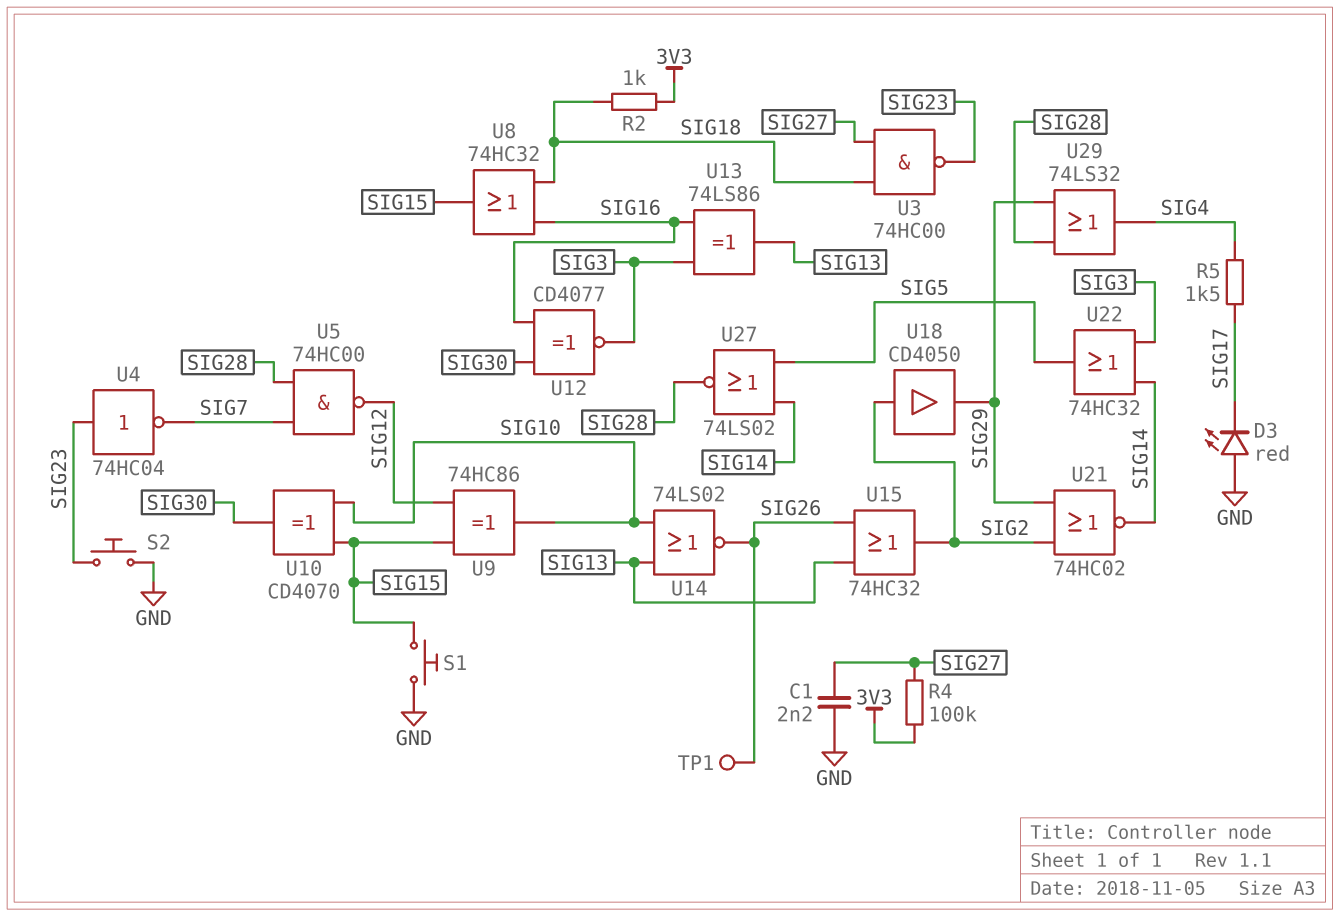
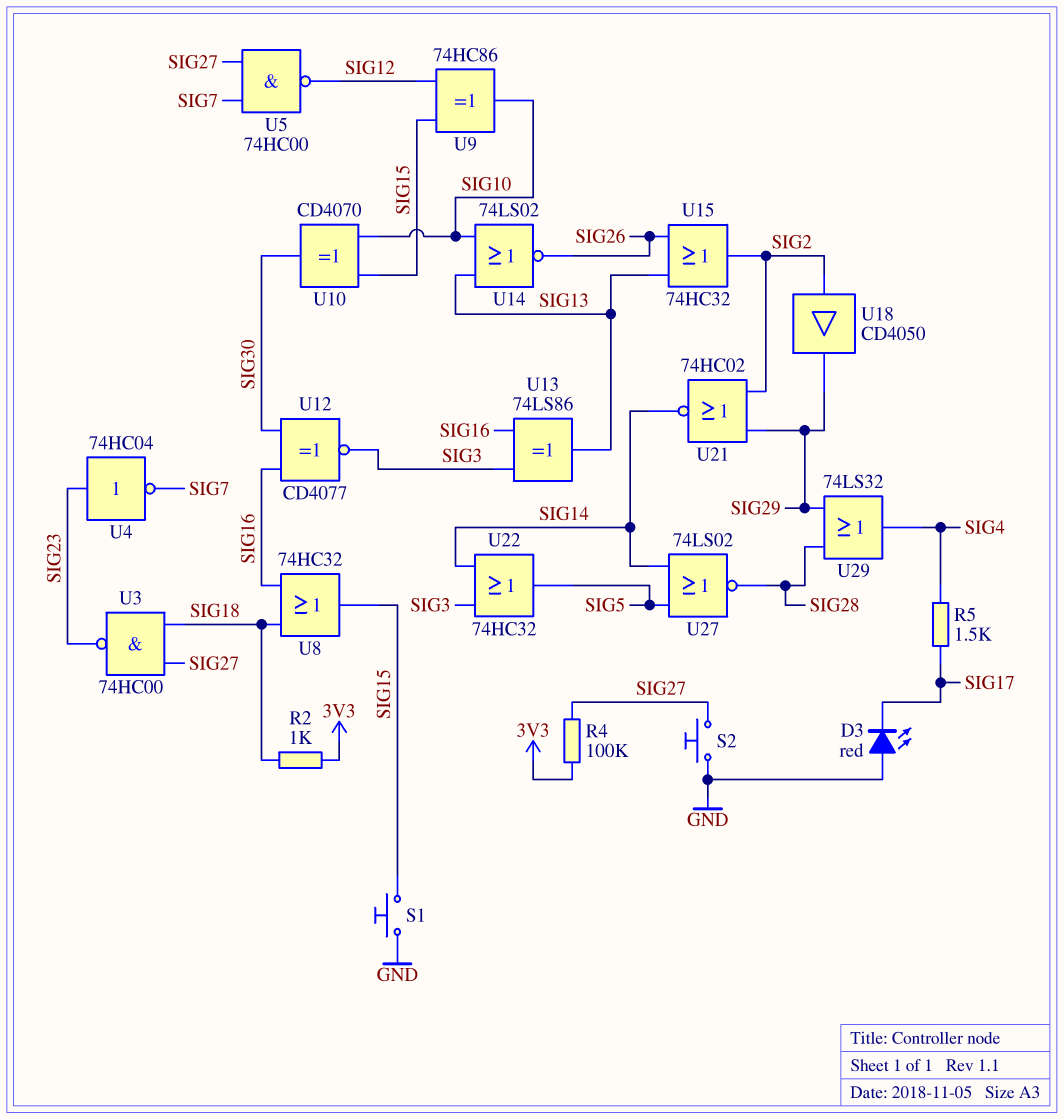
C1: 2.2nF (GND, SIG27) -> none
S2: button (GND, SIG23) -> button (GND, SIG27)
TP1: test point (SIG26) -> none
U5: NAND 74HC00 (in SIG7, in SIG28, out SIG12) -> NAND 74HC00 (in SIG7, in SIG27, out SIG12)

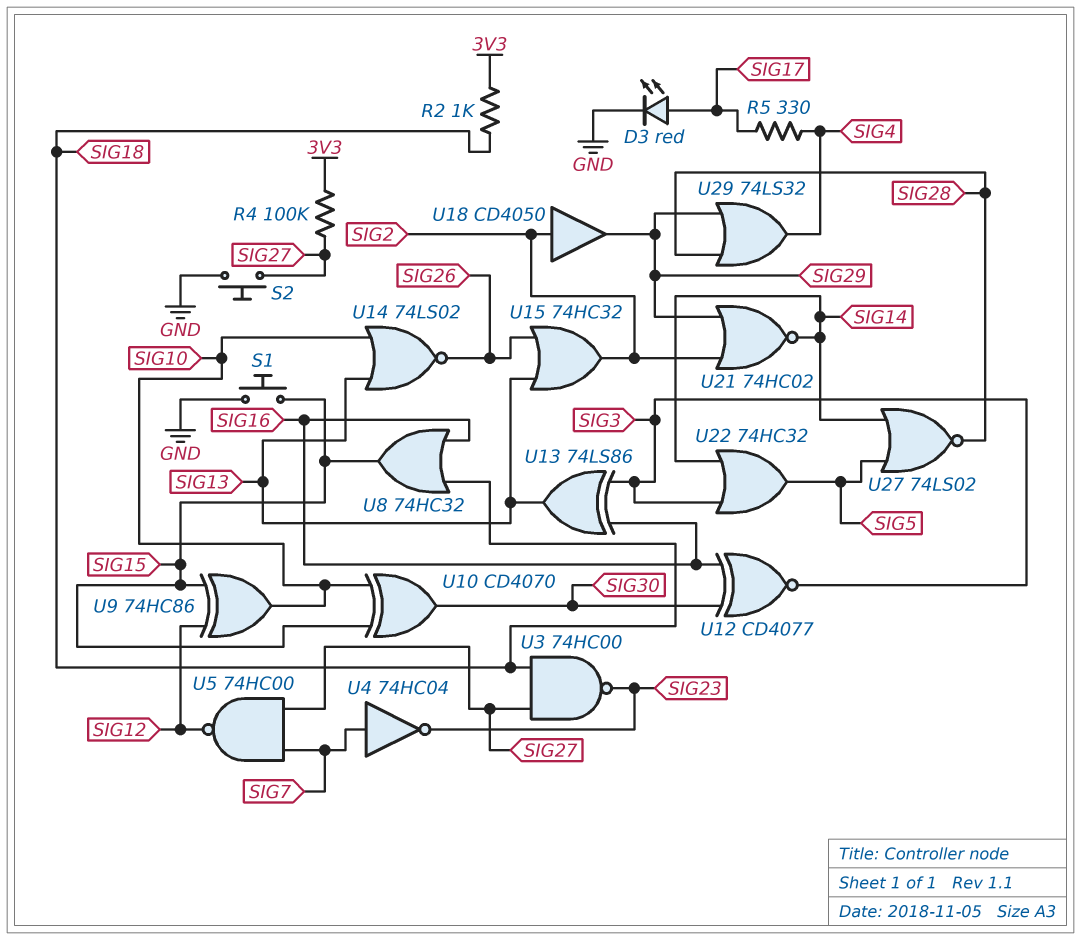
D3: LED red (A GND, K SIG17) -> LED red (A SIG17, K GND)
R5: 1.5k (SIG4, SIG17) -> 330 (SIG4, SIG17)
U4: NOT 74HC04 (in SIG23, out SIG7) -> NOT 74HC04 (in SIG7, out SIG23)

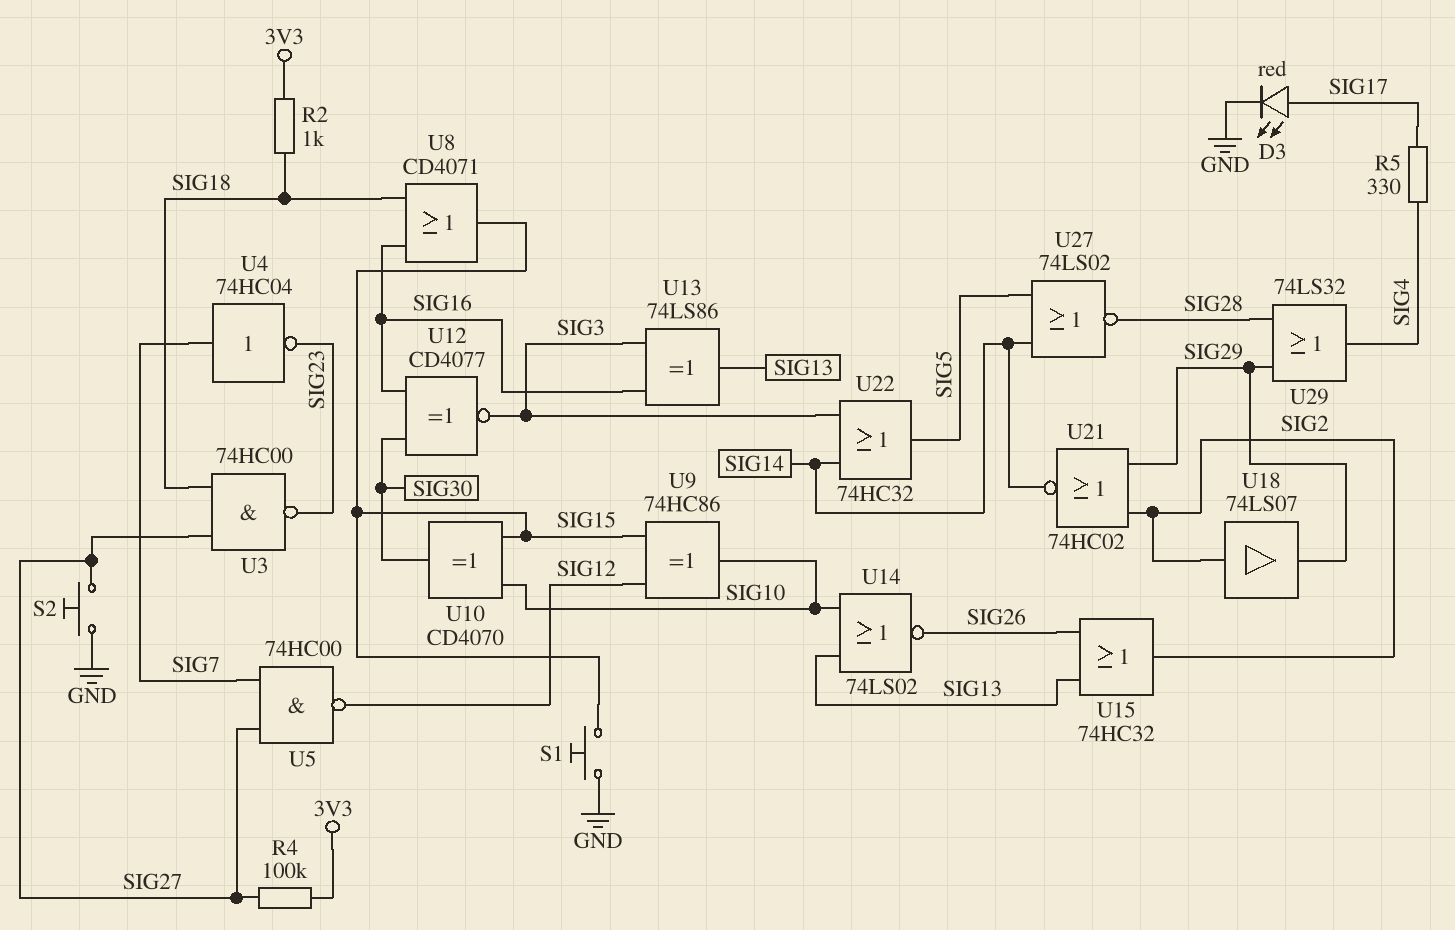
U8: OR 74HC32 (in SIG16, in SIG18, out SIG15) -> OR CD4071 (in SIG16, in SIG18, out SIG15)
U18: buffer CD4050 (in SIG2, out SIG29) -> buffer 74LS07 (in SIG2, out SIG29)

